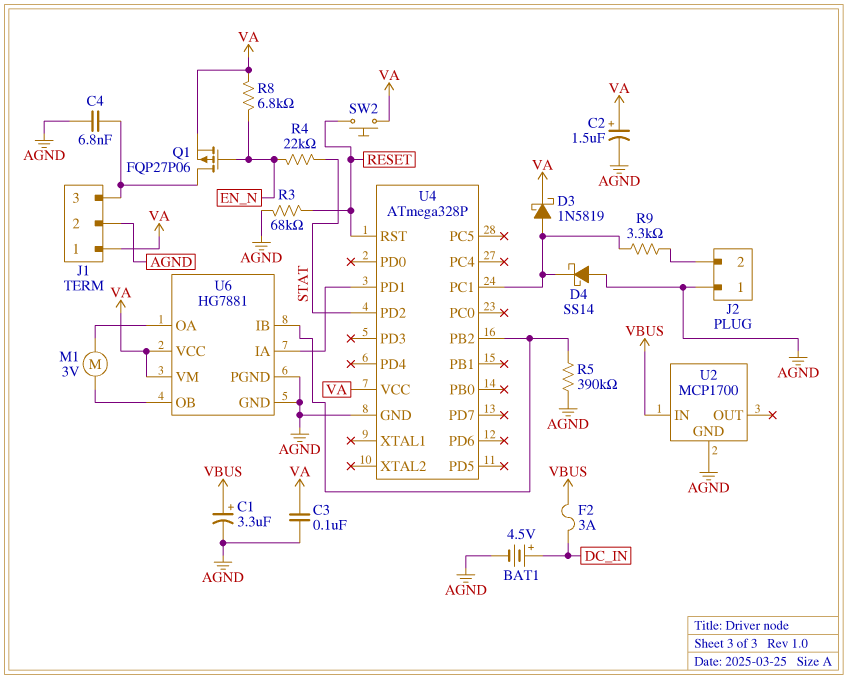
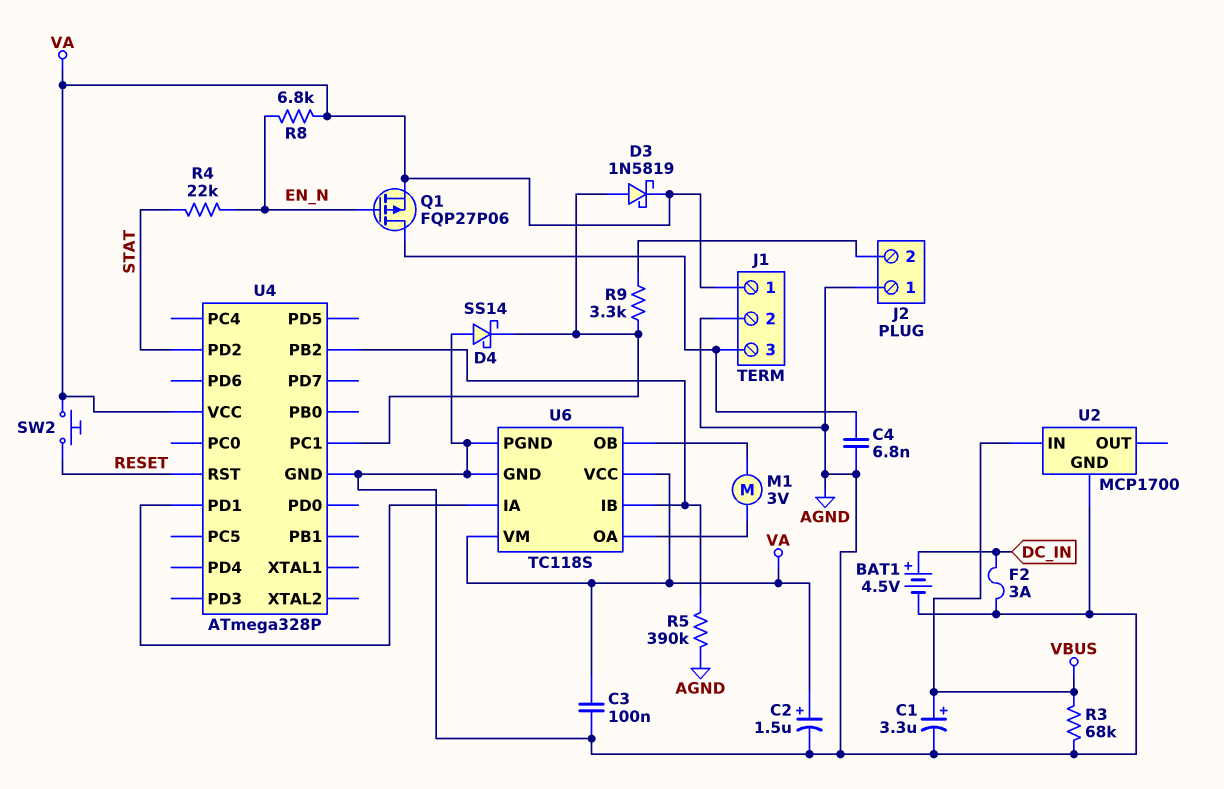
F2: 3A (DC_IN, VBUS) -> 3A (AGND, DC_IN)
R3: 68k (AGND, RESET) -> 68k (AGND, VBUS)
U6: HG7881 -> TC118S

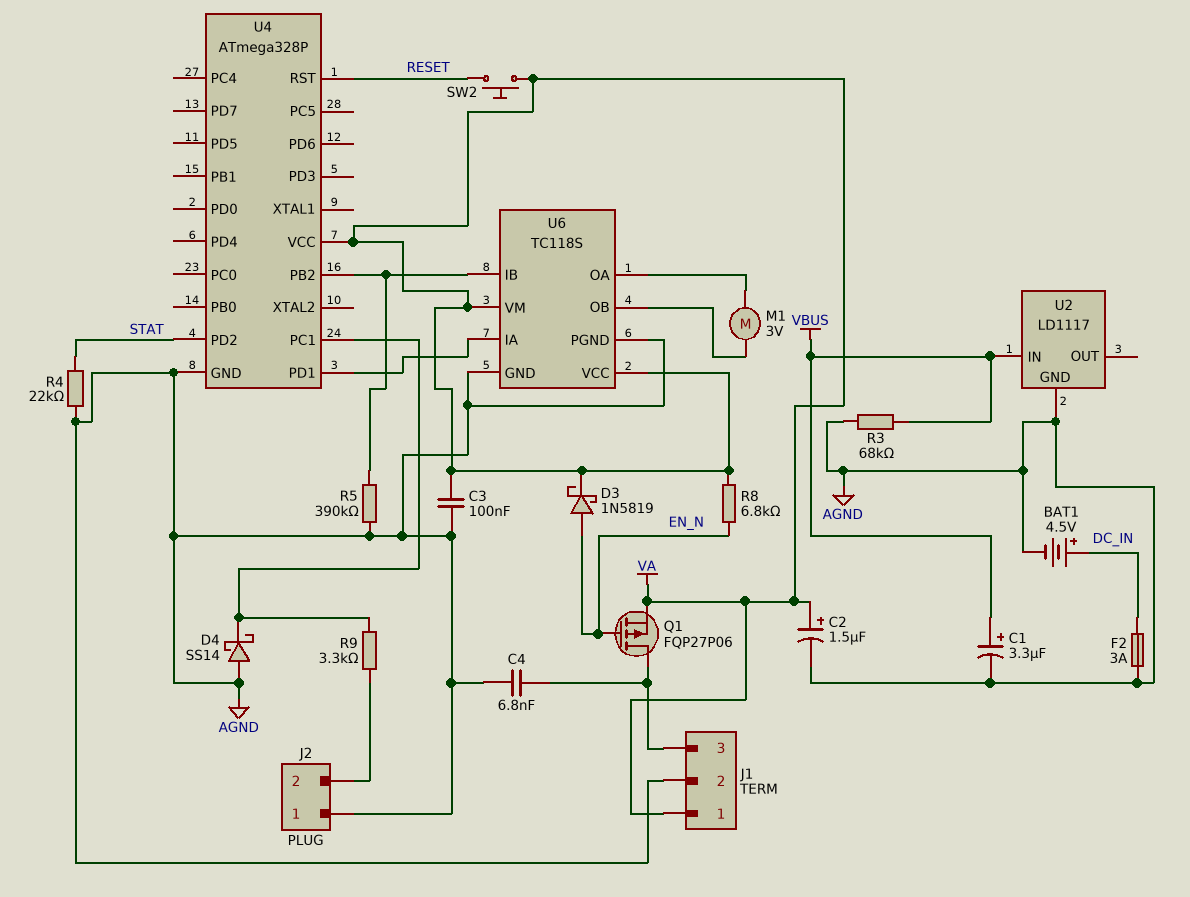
D3: schottky 1N5819 (A U4/PC1, K VA) -> schottky 1N5819 (A EN_N, K VA)
R4: 22k (EN_N, STAT) -> 22k (AGND, STAT)
U2: MCP1700 -> LD1117

